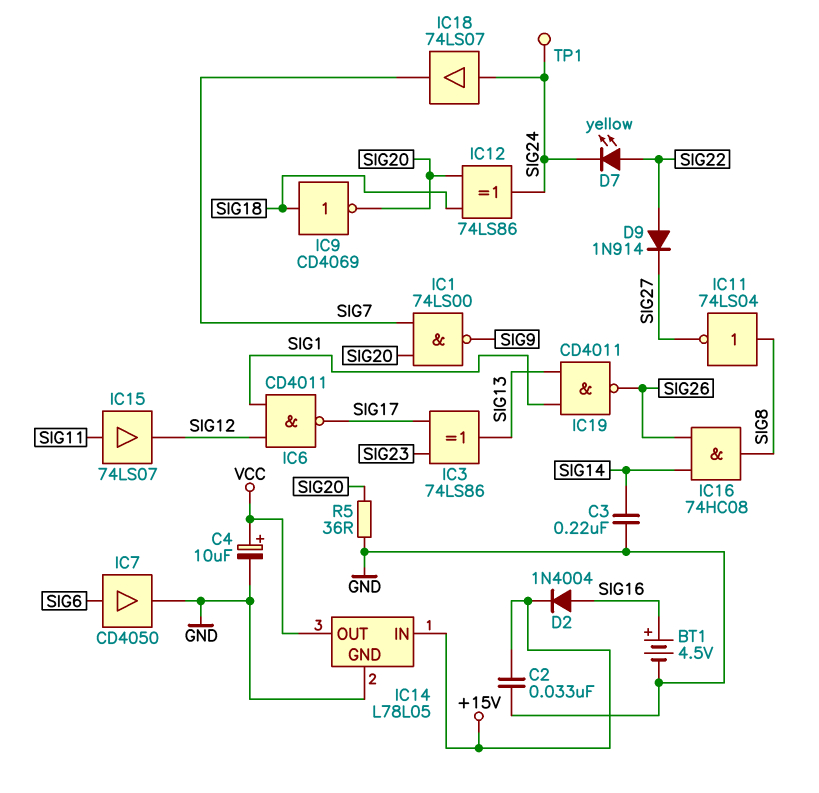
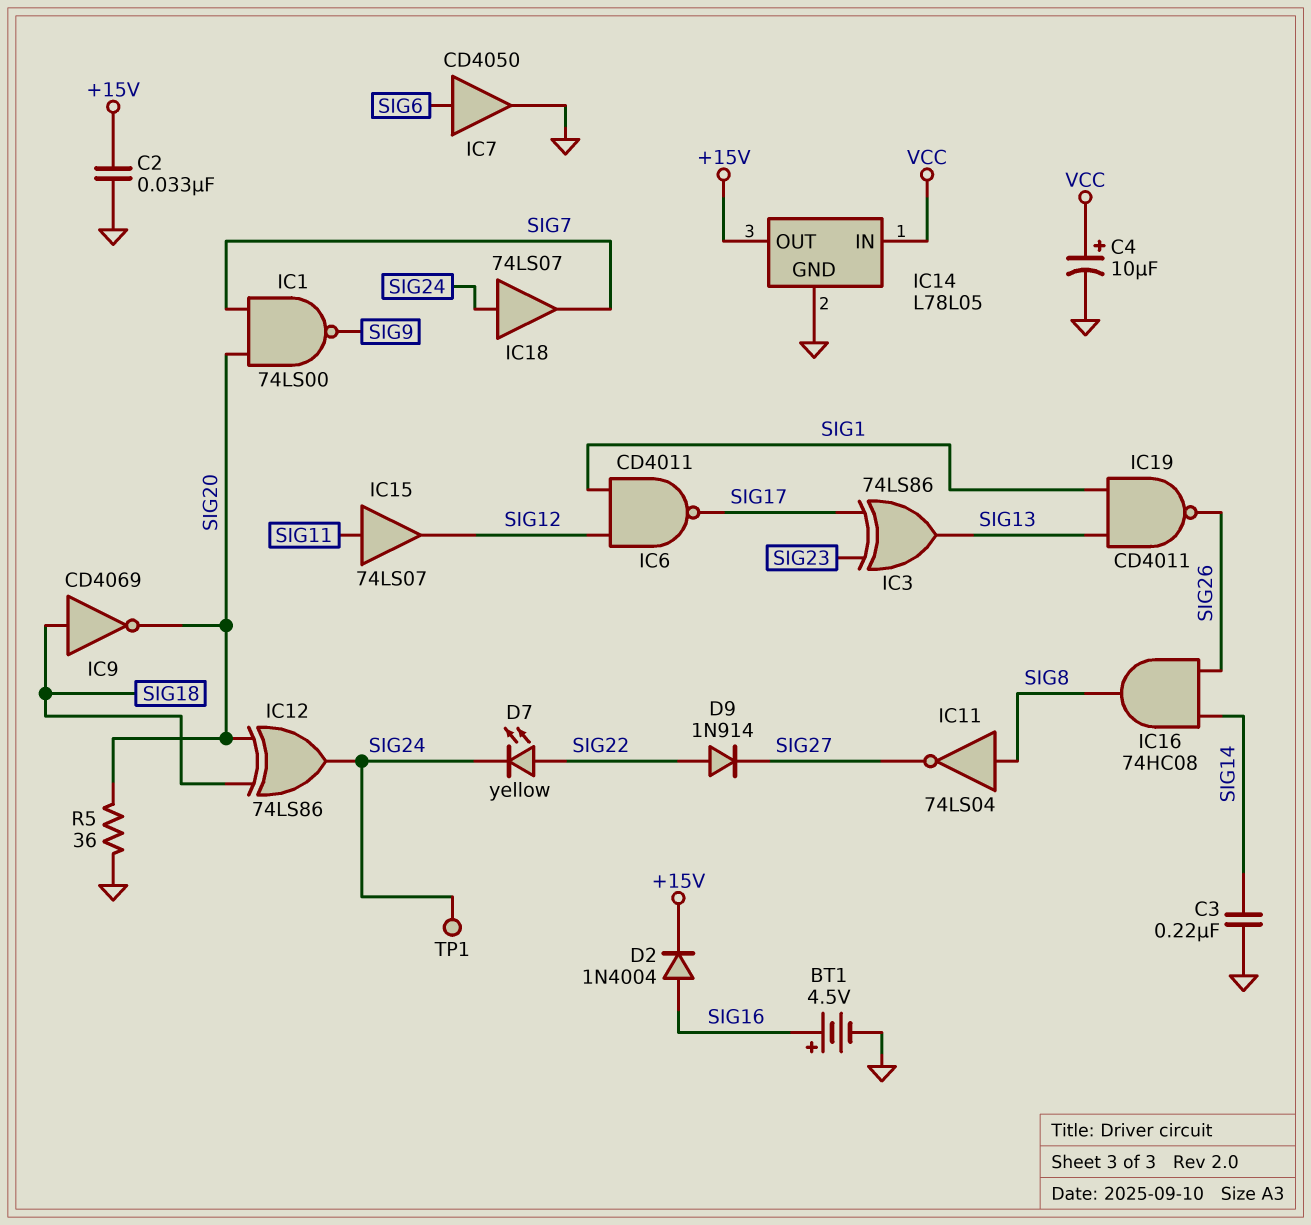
IC14 pin IN: +15V -> VCC
IC14 pin OUT: VCC -> +15V

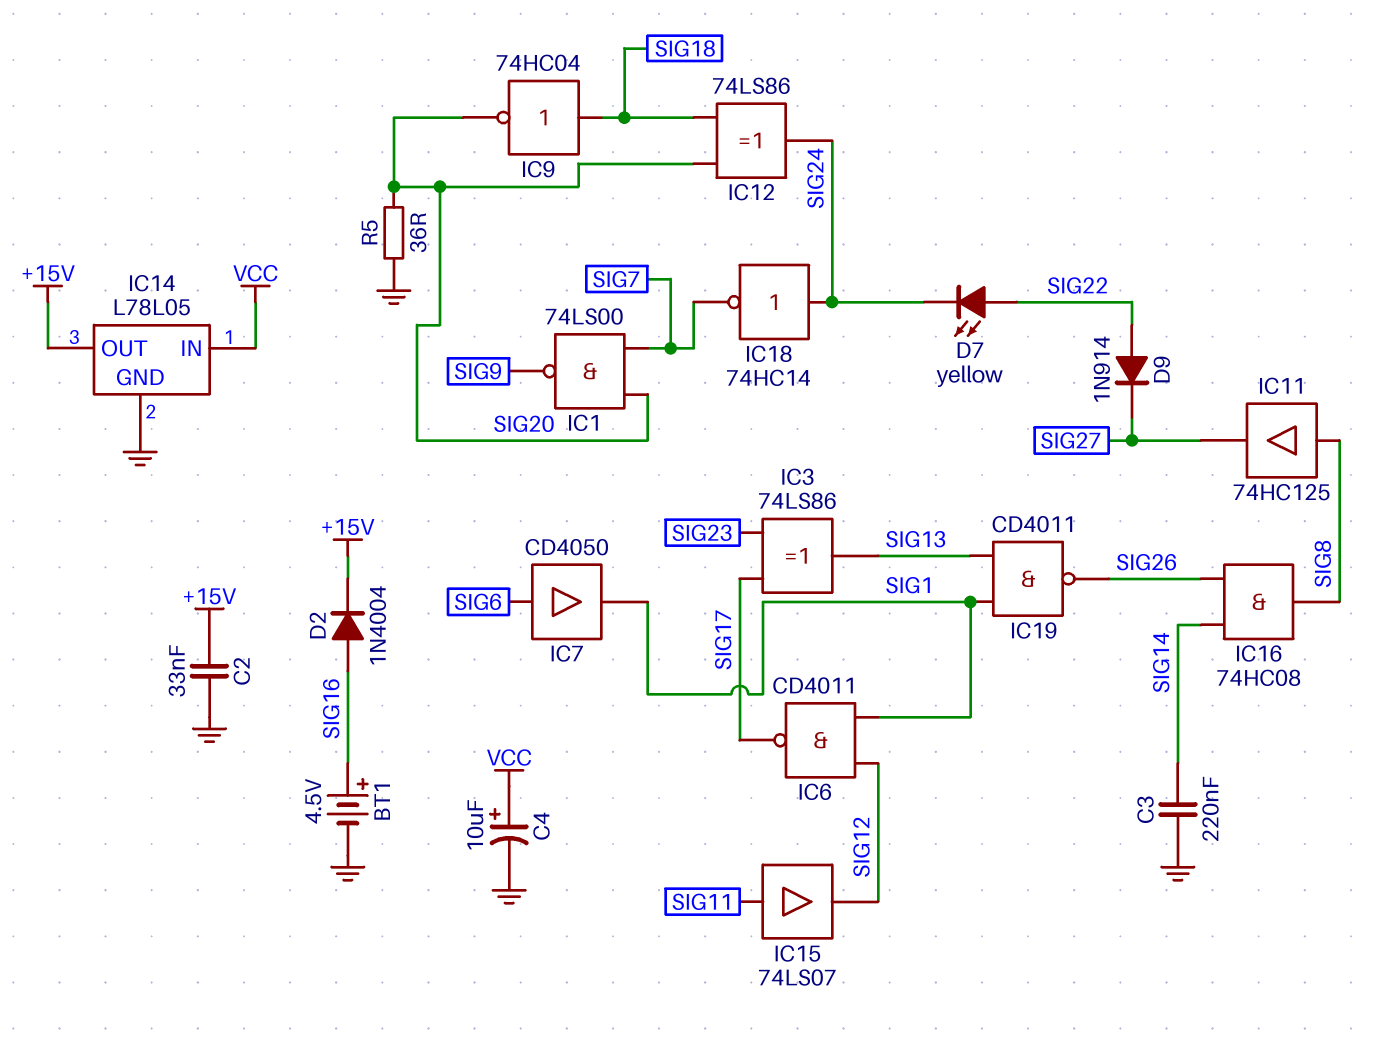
IC7: buffer CD4050 (in SIG6, out GND) -> buffer CD4050 (in SIG6, out SIG1)
IC9: NOT CD4069 (in SIG18, out SIG20) -> NOT 74HC04 (in SIG18, out SIG20)
IC11: NOT 74LS04 (in SIG8, out SIG27) -> buffer 74HC125 (in SIG8, out SIG27)
IC18: buffer 74LS07 (in SIG24, out SIG7) -> NOT 74HC14 (in SIG24, out SIG7)
TP1: test point (SIG24) -> none

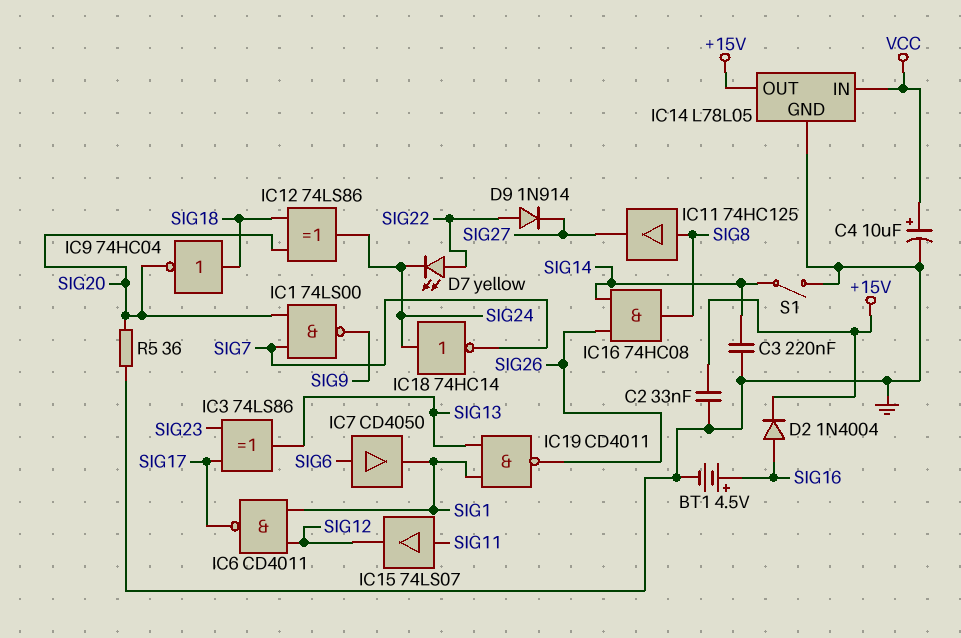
S1: none -> switch (GND, SIG14)

